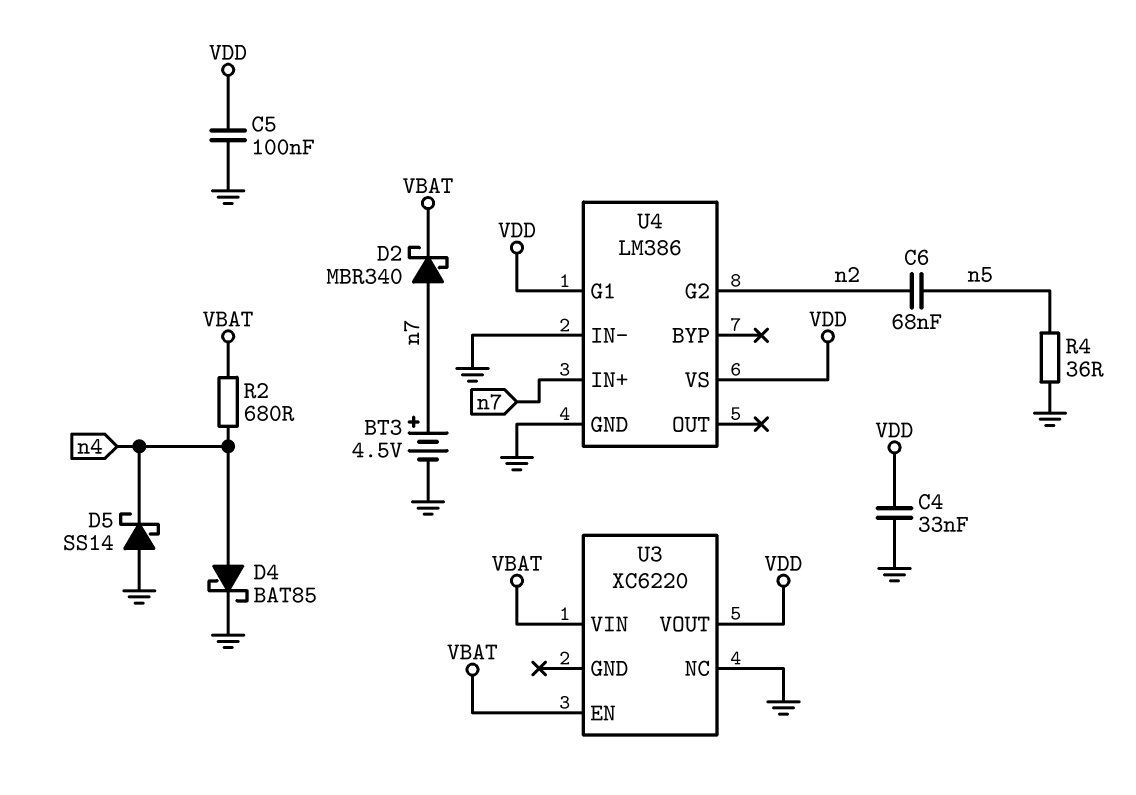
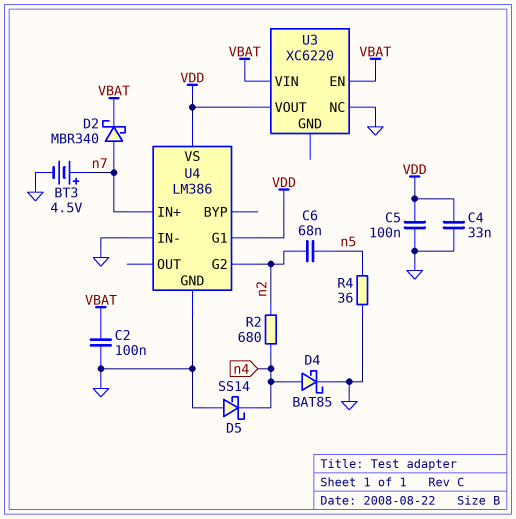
C2: none -> 100nF (GND, VBAT)
R2: 680 (VBAT, n4) -> 680 (n2, n4)

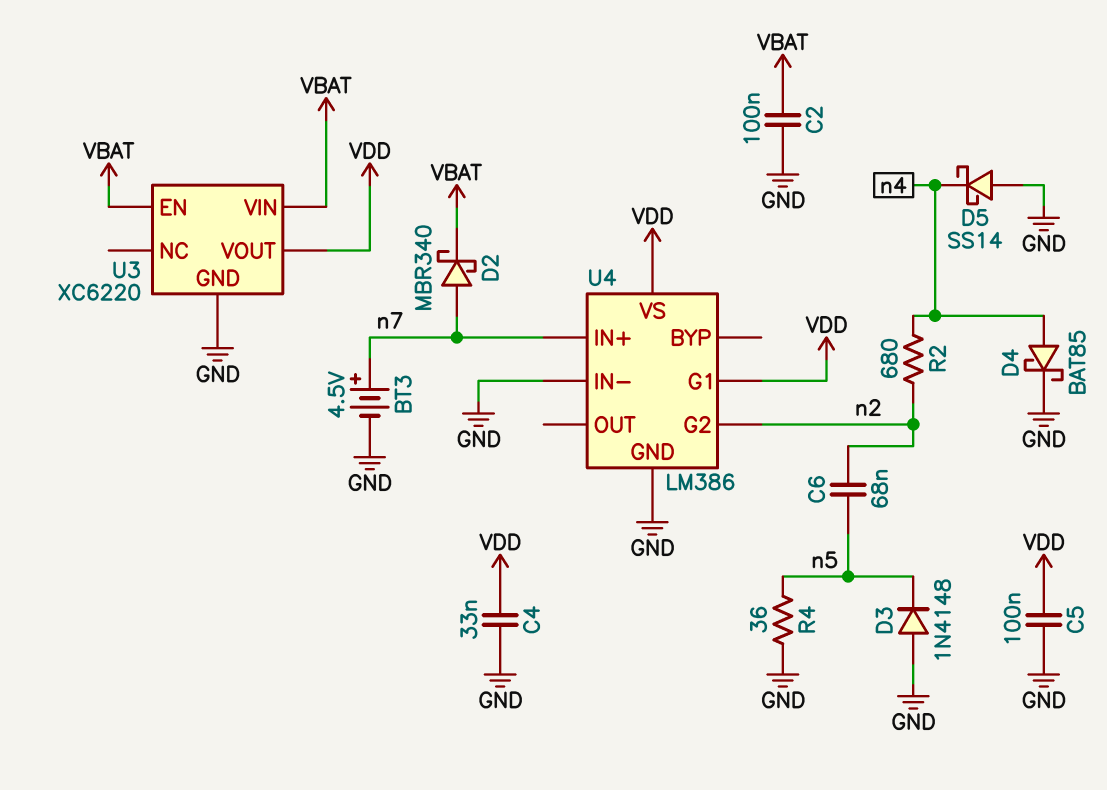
D3: none -> diode 1N4148 (A GND, K n5)
U3 pin GND: none -> GND
U3 pin NC: GND -> none

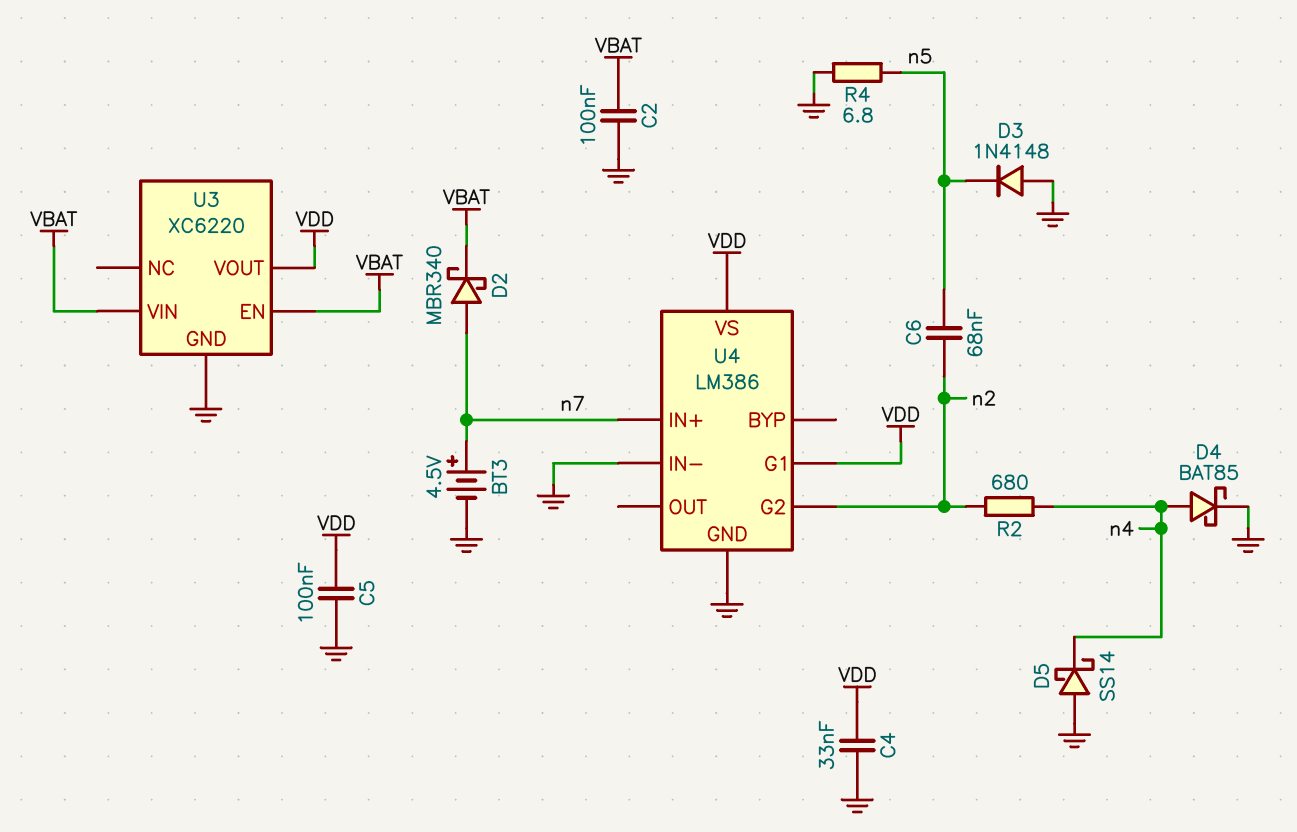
R4: 36 (GND, n5) -> 6.8 (GND, n5)

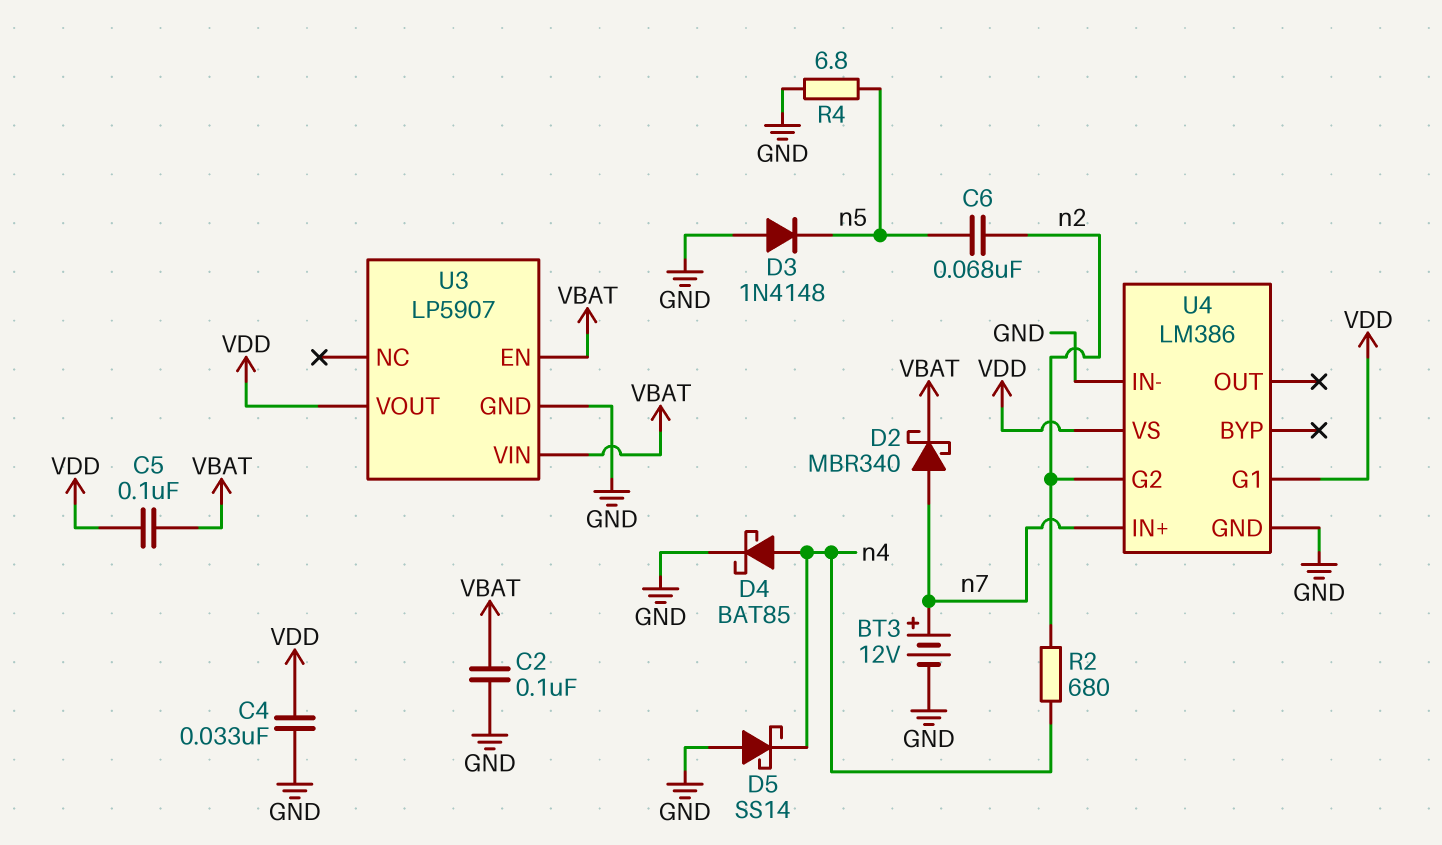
BT3: 4.5V (plus n7, minus GND) -> 12V (plus n7, minus GND)
C5: 100nF (GND, VDD) -> 100nF (VBAT, VDD)
U3: XC6220 -> LP5907

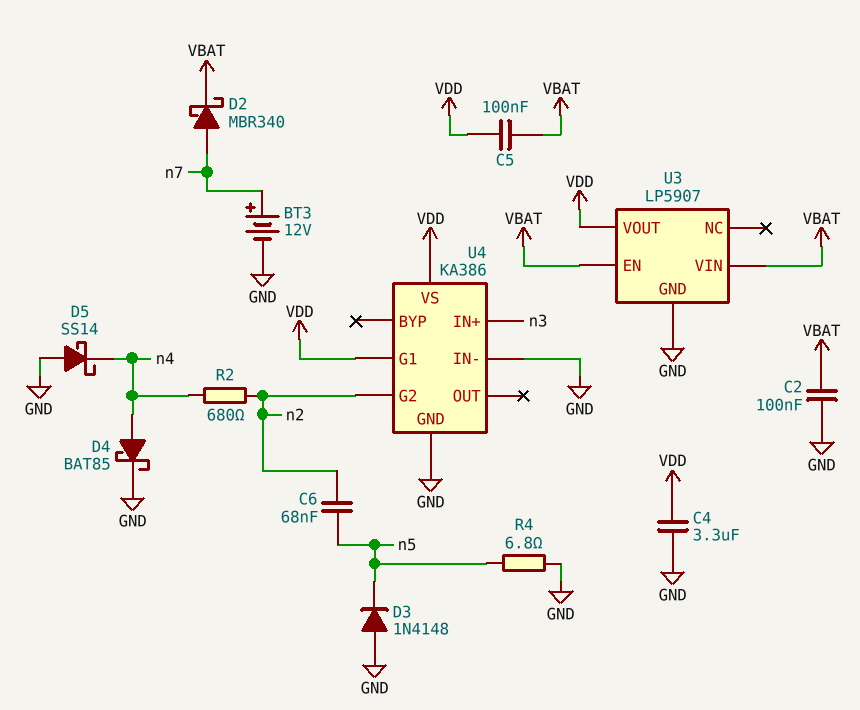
C4: 33nF (GND, VDD) -> 3.3uF (GND, VDD)
U4: LM386 -> KA386
U4 pin IN+: n7 -> n3

